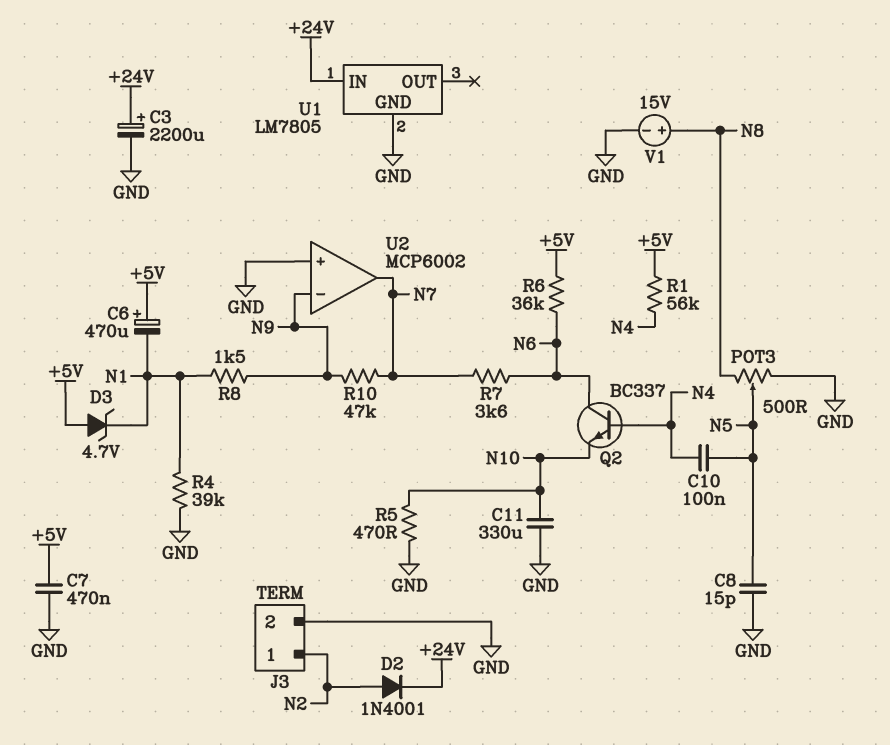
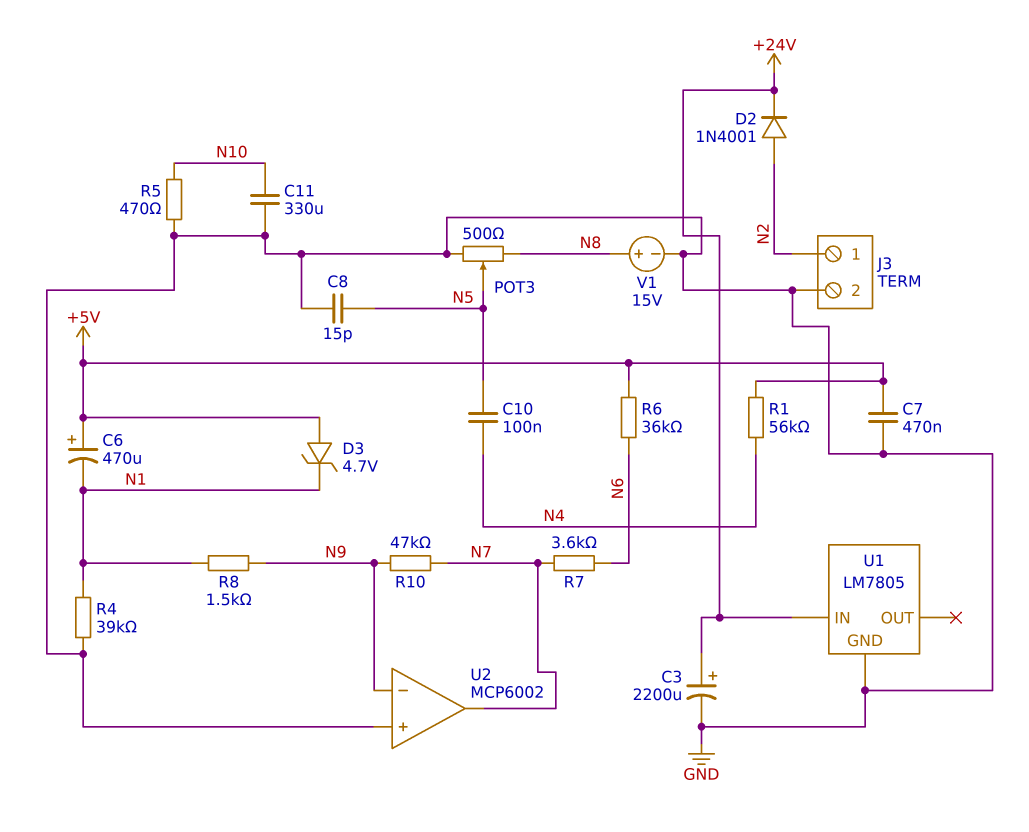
Q2: NPN BC337 (B N4, C N6, E N10) -> none

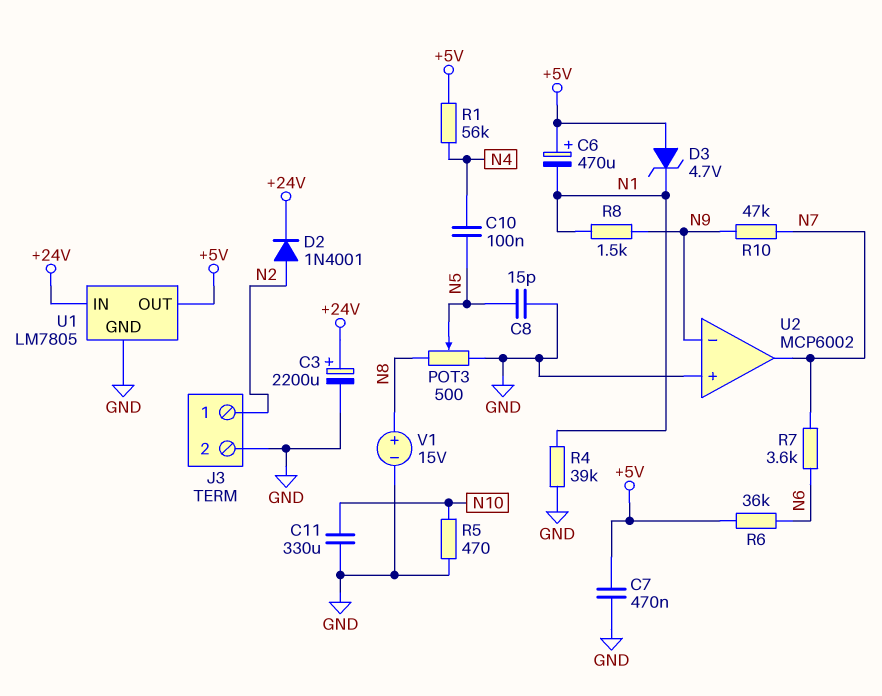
U1 pin OUT: none -> +5V

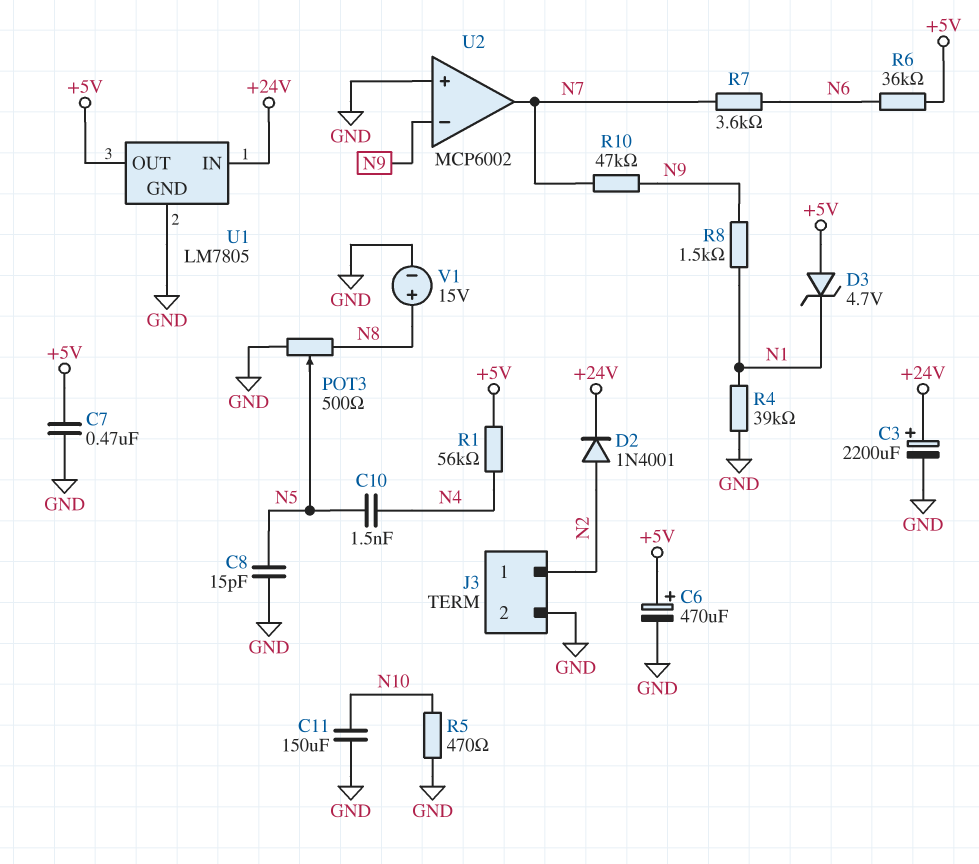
C6: 470uF (plus +5V, minus N1) -> 470uF (plus +5V, minus GND)
C10: 100nF (N4, N5) -> 1.5nF (N4, N5)
C11: 330uF (GND, N10) -> 150uF (GND, N10)

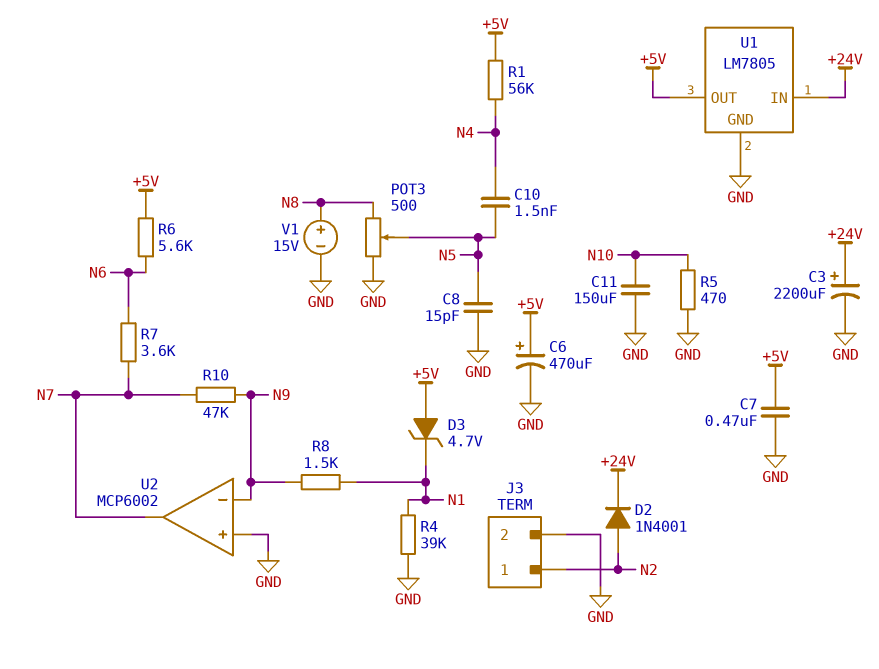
R6: 36k (+5V, N6) -> 5.6k (+5V, N6)

